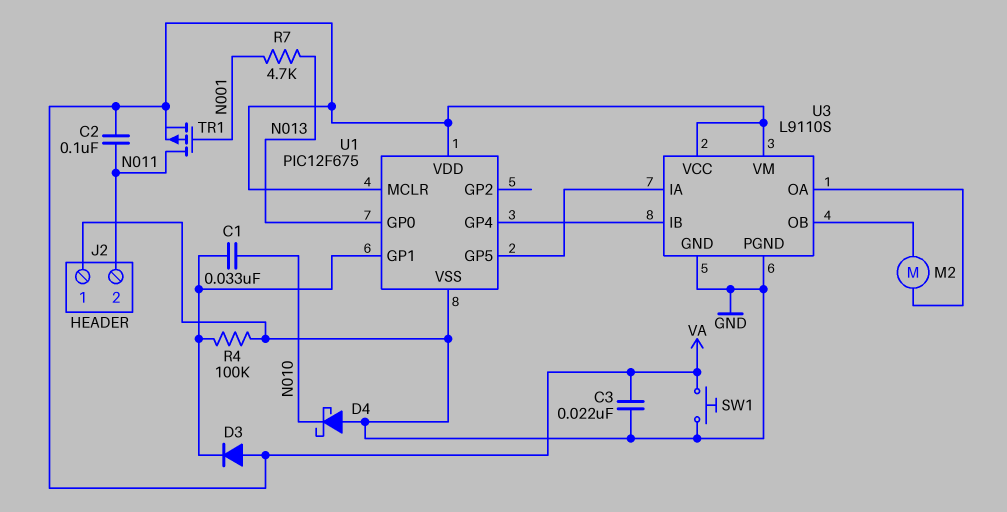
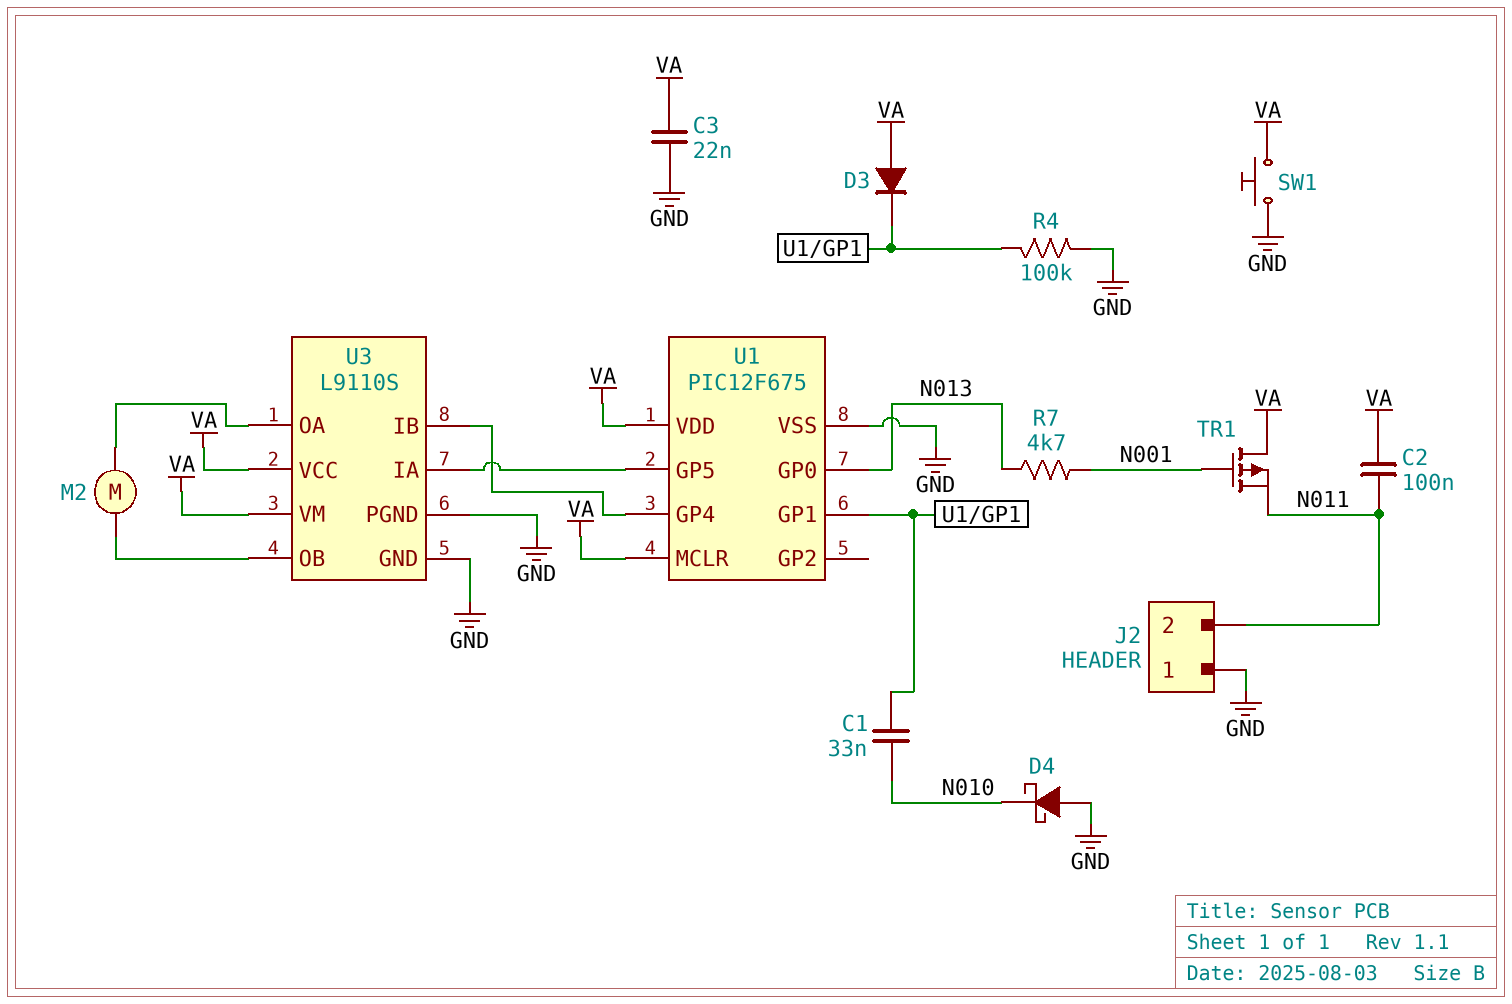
TR1: PMOS (G N001, D N011, S VA) -> PMOS (G N001, D VA, S N011)

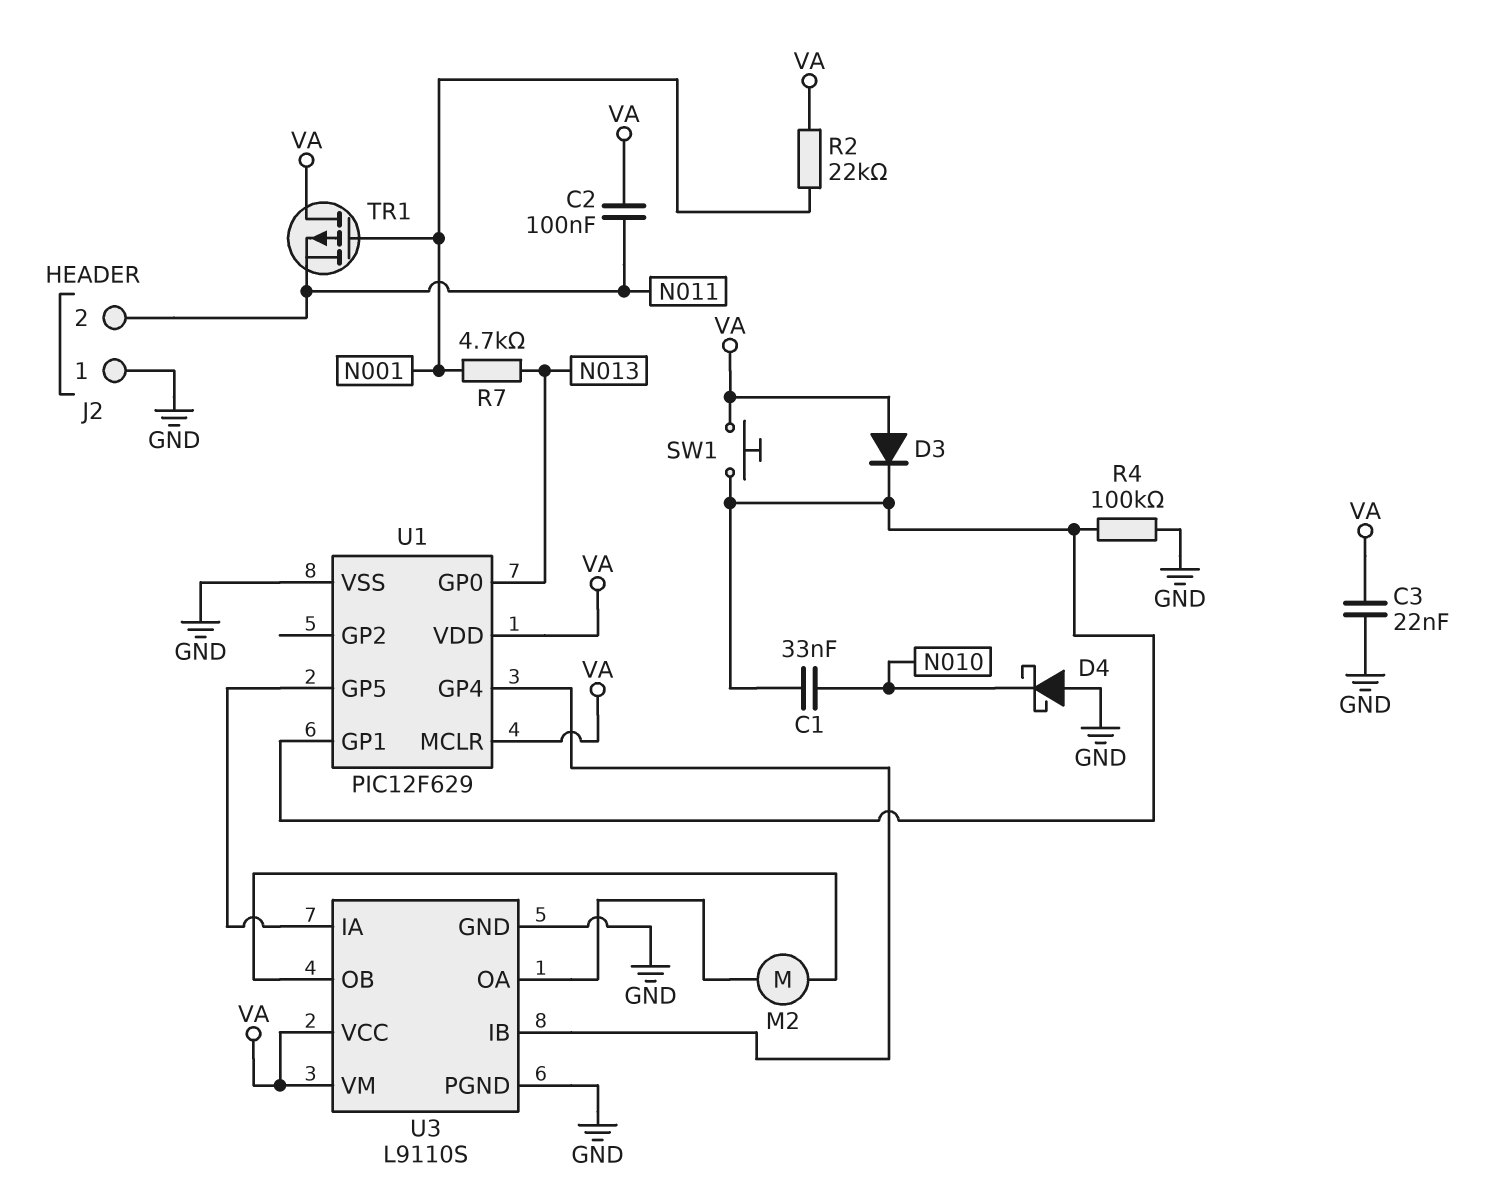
R2: none -> 22k (N001, VA)
SW1: button (GND, VA) -> button (U1/GP1, VA)
U1: PIC12F675 -> PIC12F629

